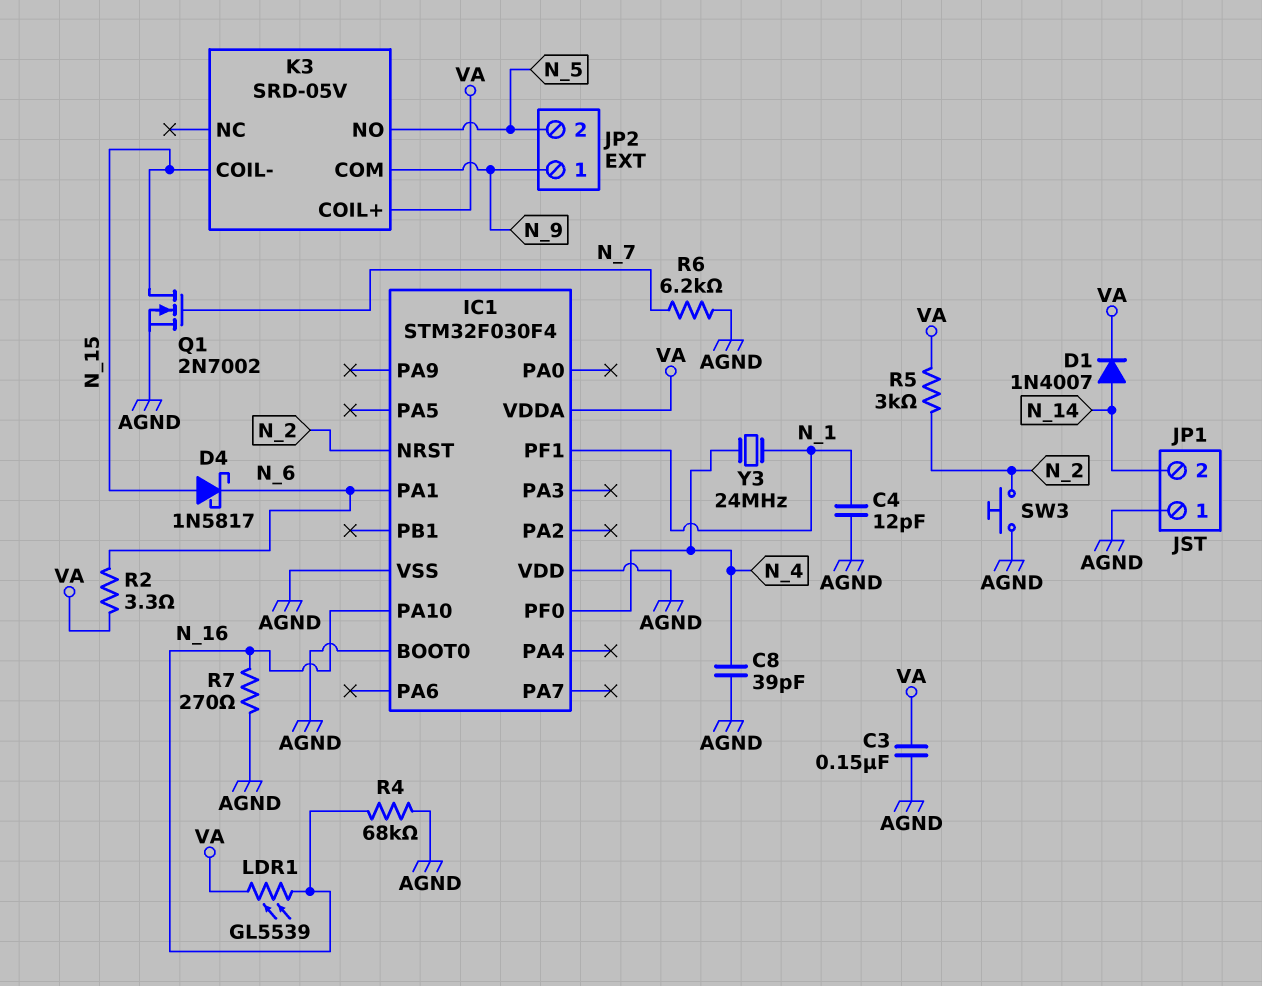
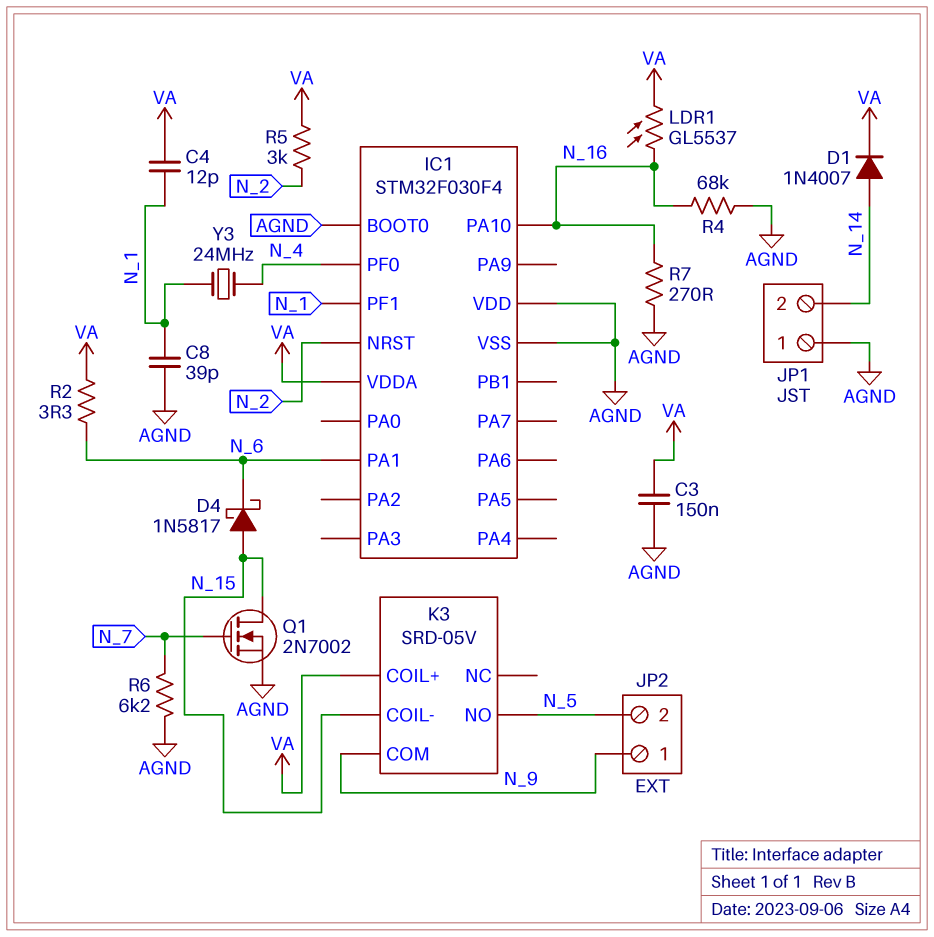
C4: 12pF (AGND, N_1) -> 12pF (N_1, VA)
C8: 39pF (AGND, N_4) -> 39pF (AGND, N_1)
LDR1: GL5539 (N_16, VA) -> GL5537 (N_16, VA)
SW3: button (AGND, N_2) -> none

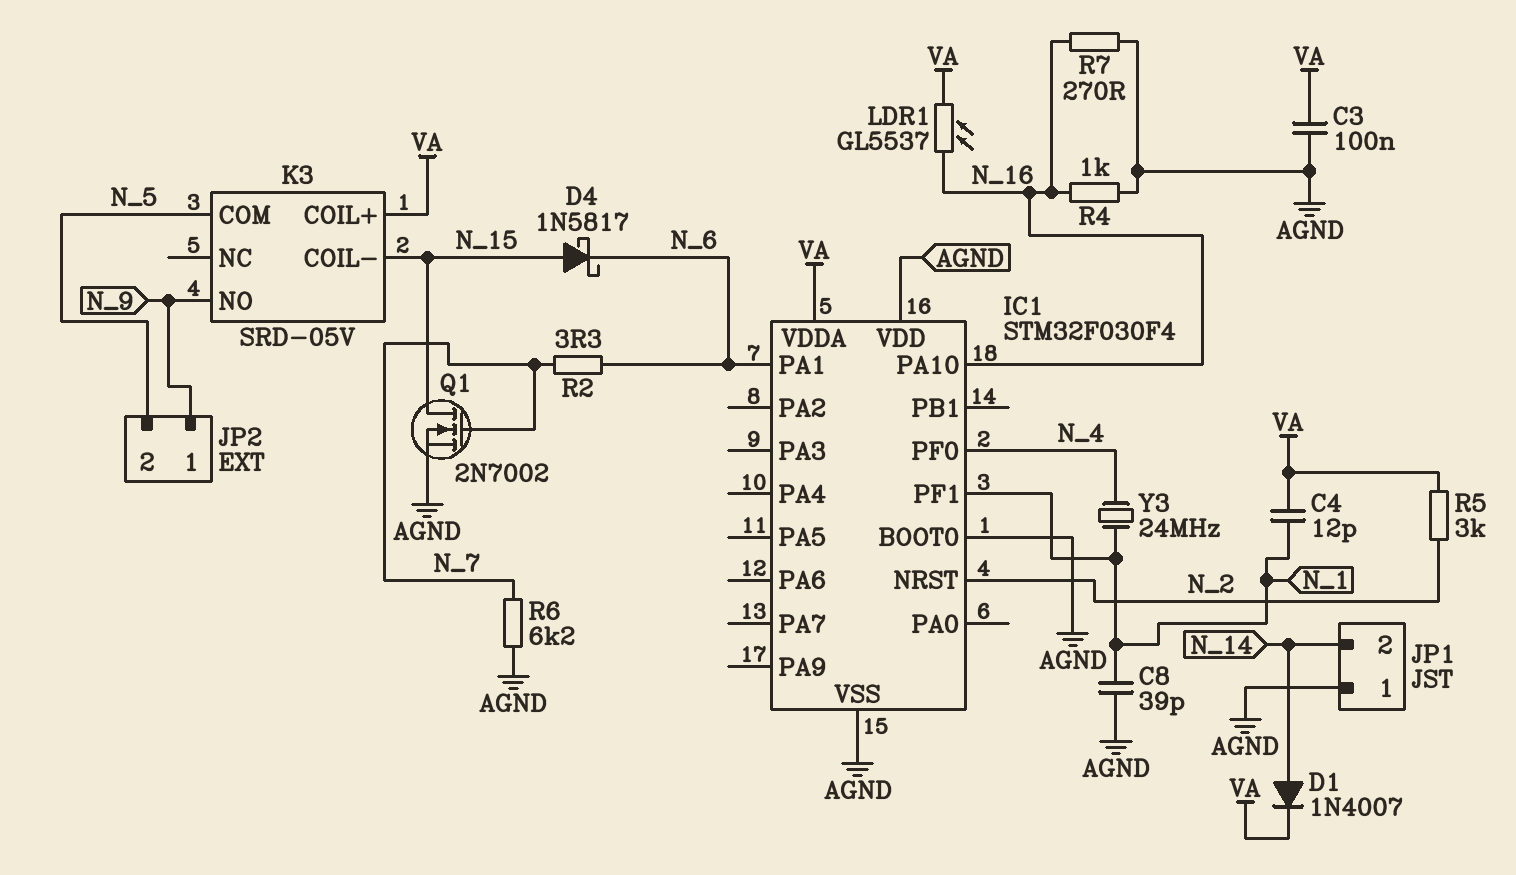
C3: 150nF (AGND, VA) -> 100nF (AGND, VA)
K3 pin COM: N_9 -> N_5
K3 pin NO: N_5 -> N_9
R2: 3.3 (N_6, VA) -> 3.3 (N_6, N_7)
R4: 68k (AGND, N_16) -> 1k (AGND, N_16)

